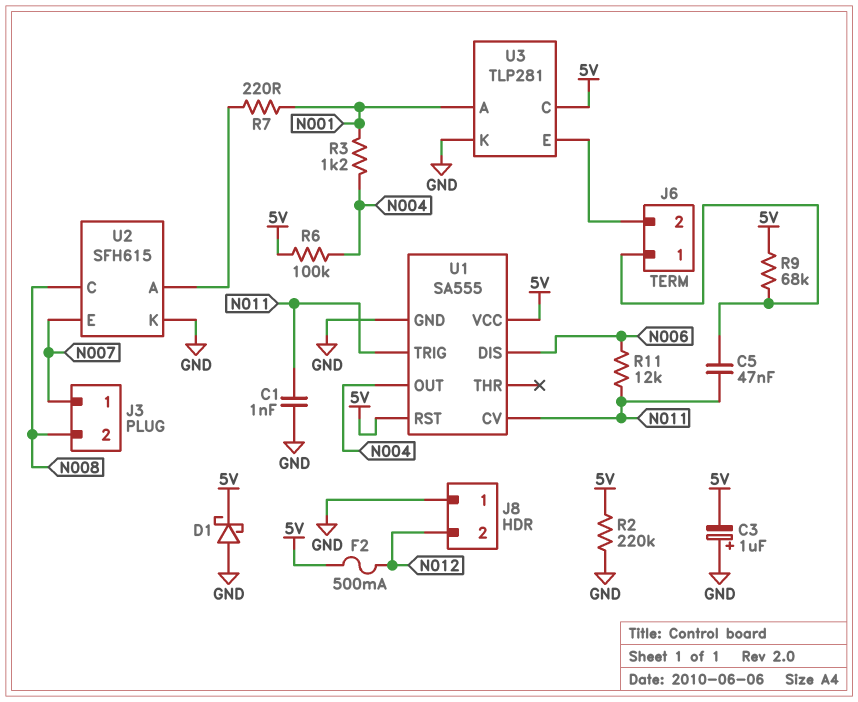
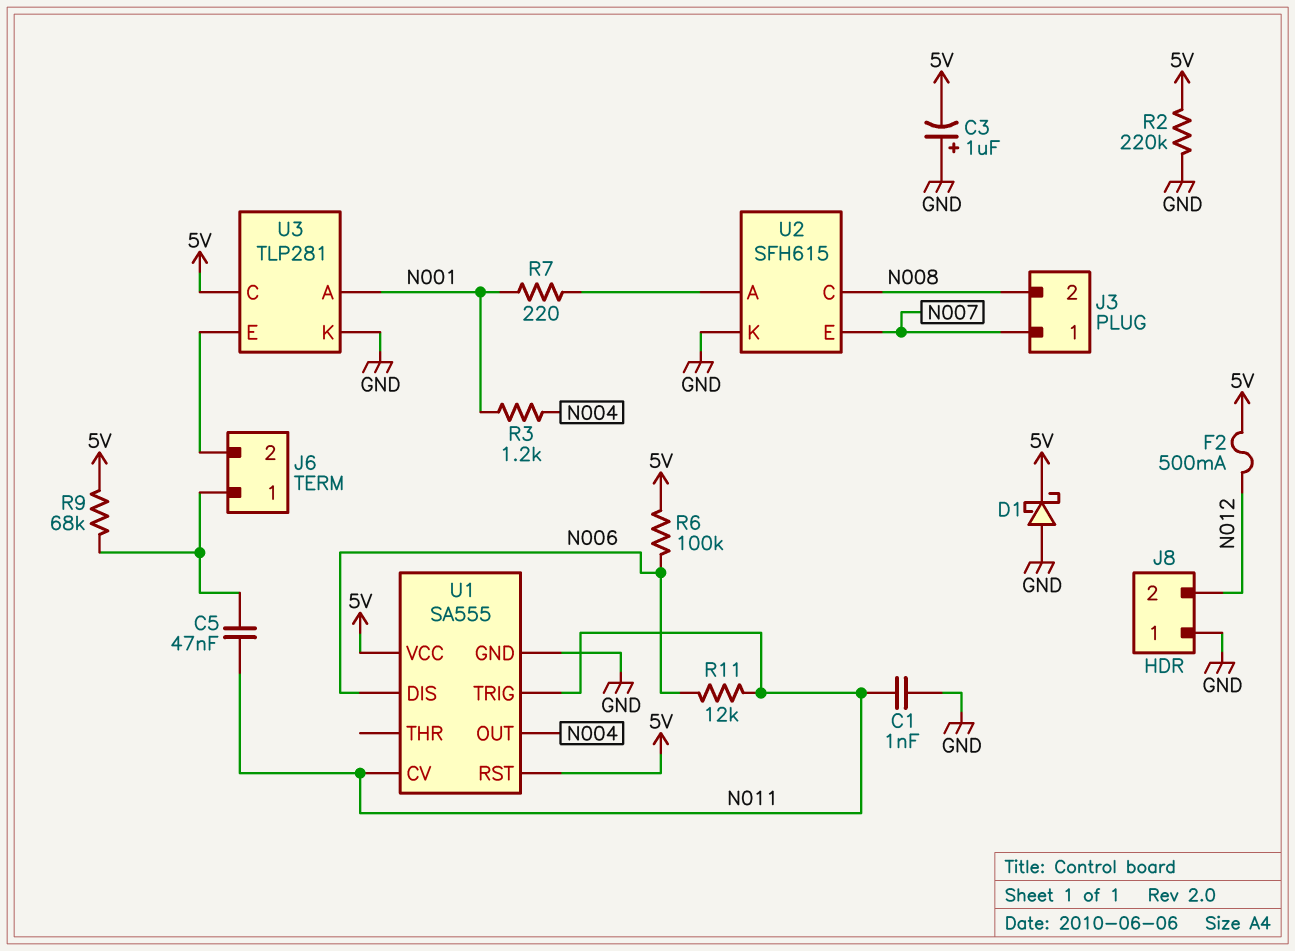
R6: 100k (5V, N004) -> 100k (5V, N006)

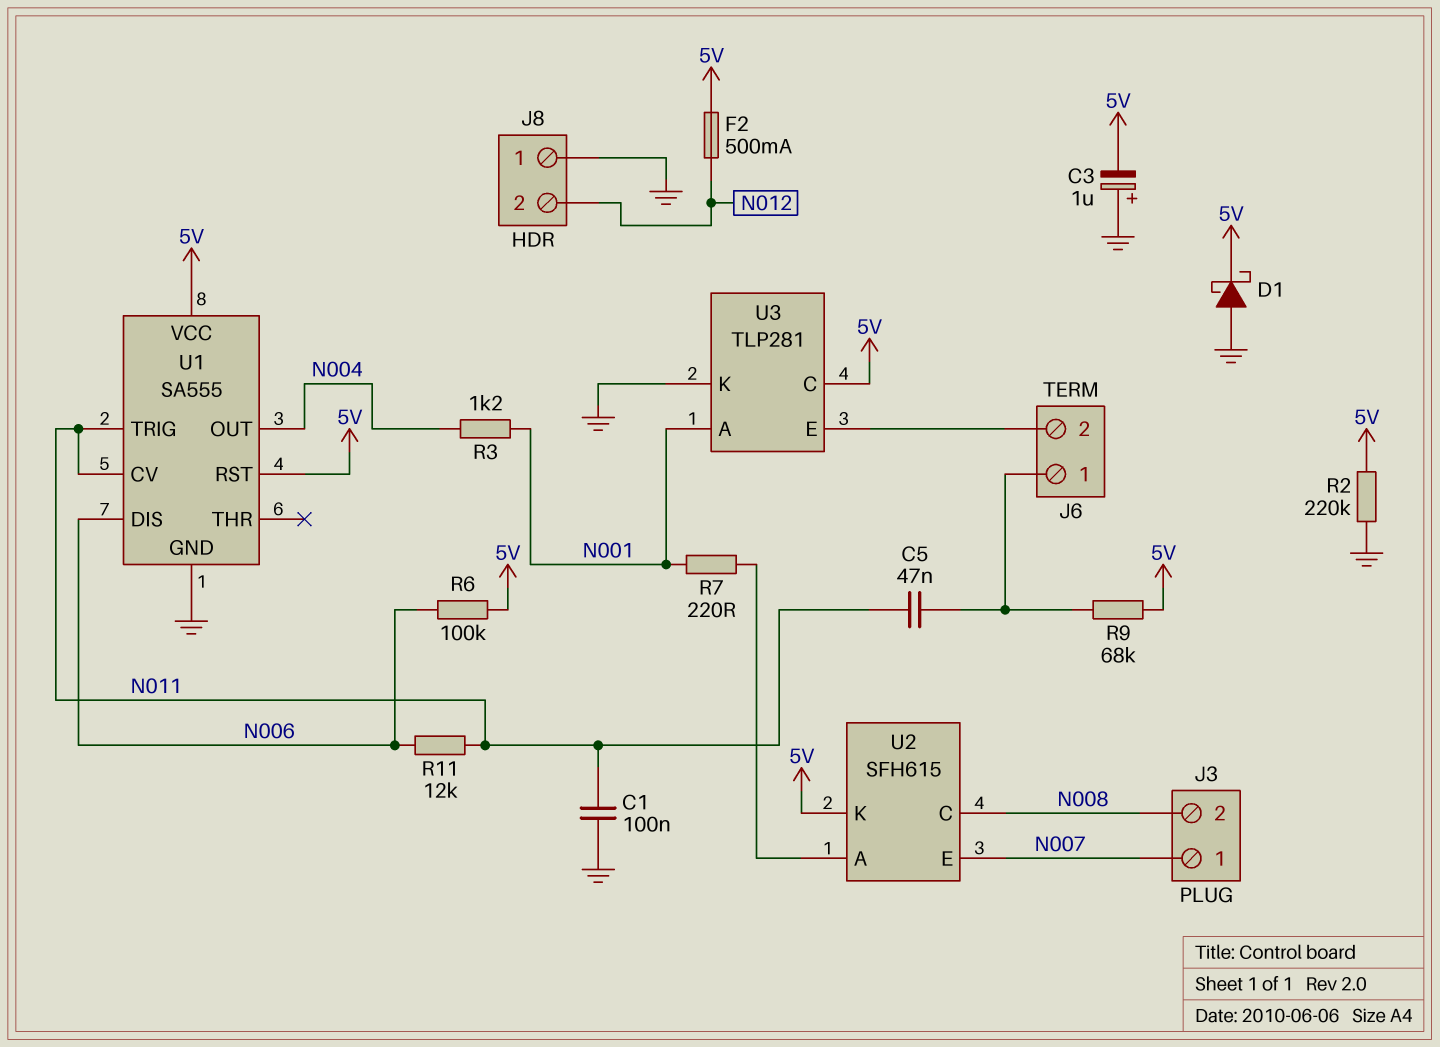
C1: 1nF (GND, N011) -> 100nF (GND, N011)
U2 pin K: GND -> 5V

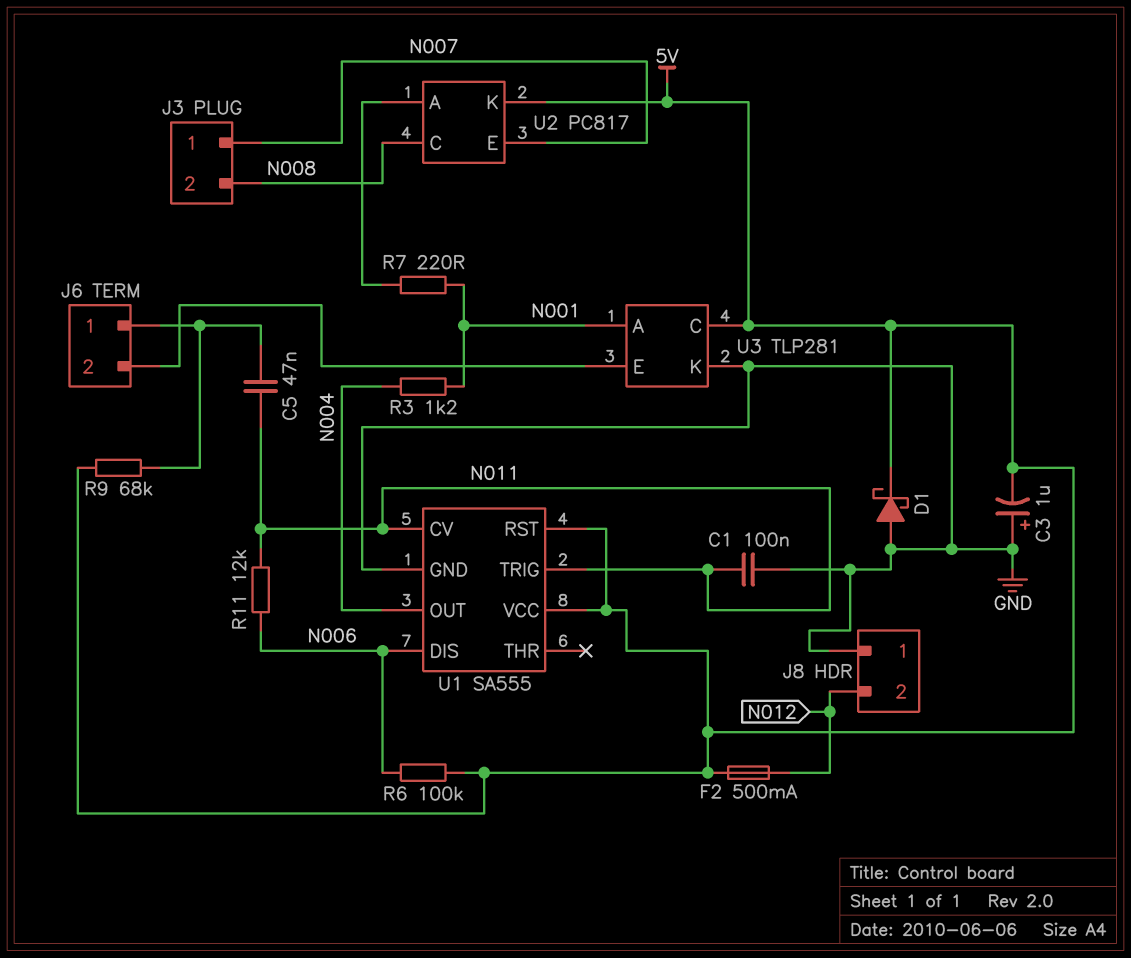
R2: 220k (5V, GND) -> none
U2: SFH615 -> PC817

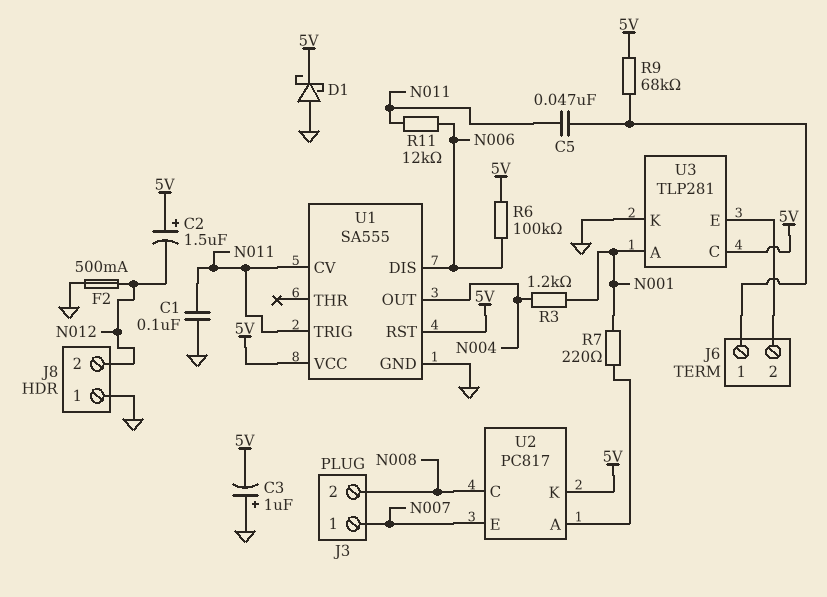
C2: none -> 1.5uF (plus 5V, minus N012)
F2: 500mA (5V, N012) -> 500mA (GND, N012)

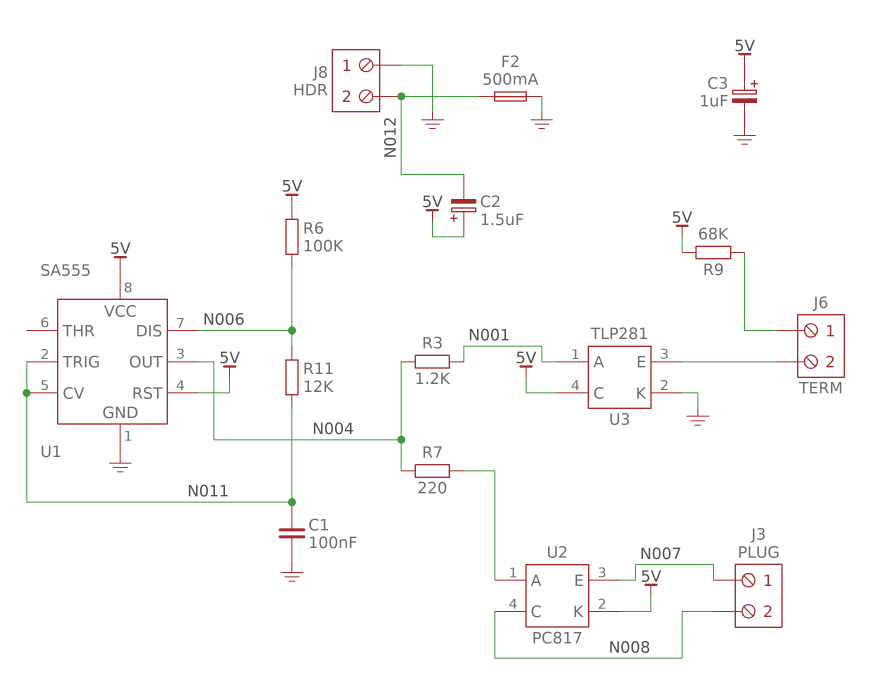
C3: 1uF (plus GND, minus 5V) -> 1uF (plus 5V, minus GND)
C5: 47nF (J6/1, N011) -> none
D1: schottky (A GND, K 5V) -> none
R7: 220 (N001, U2/A) -> 220 (N004, U2/A)

